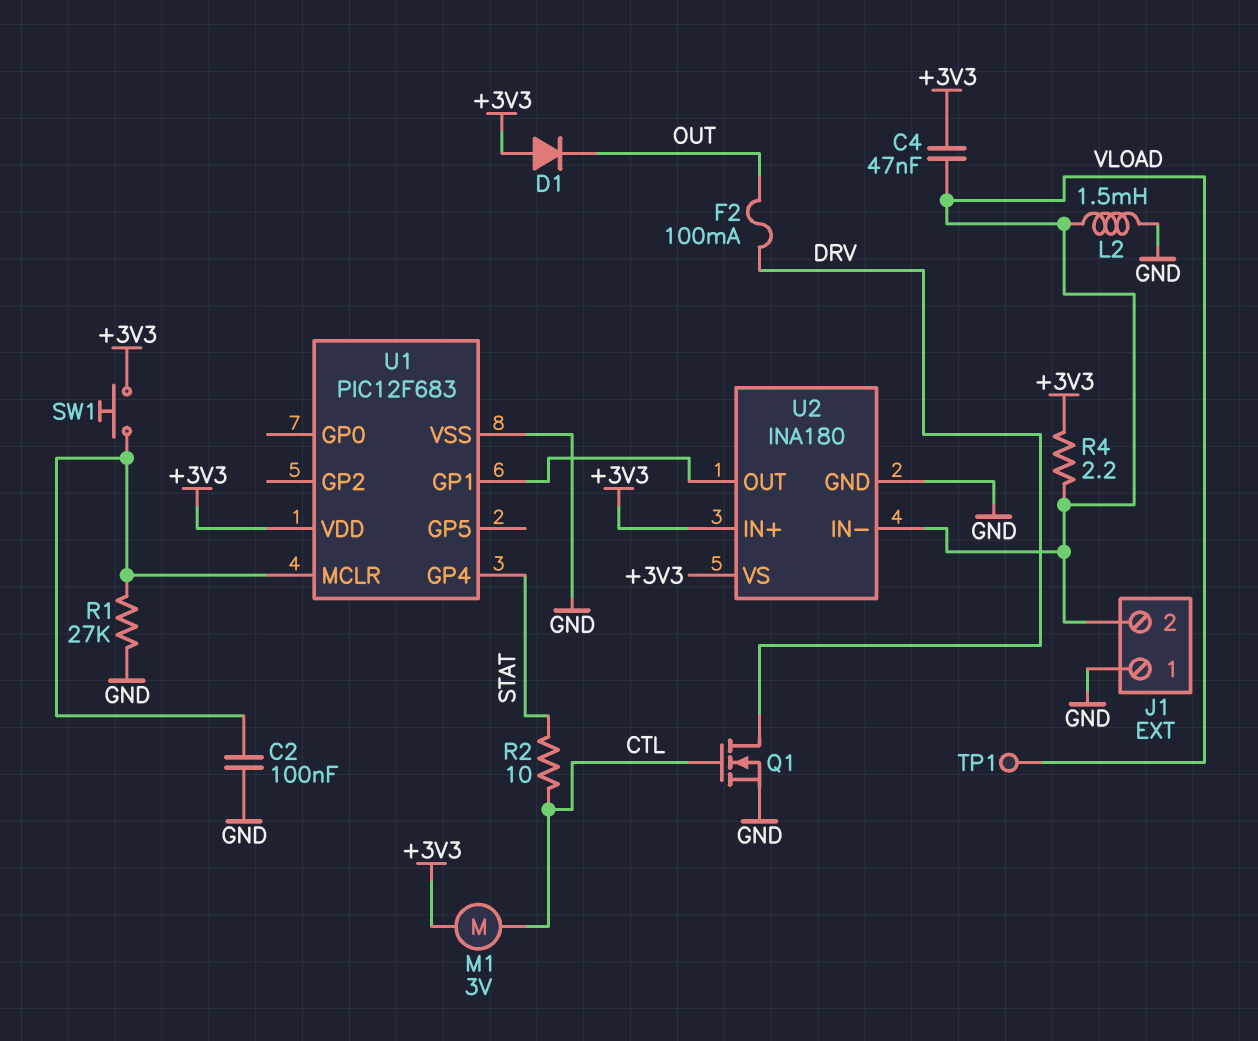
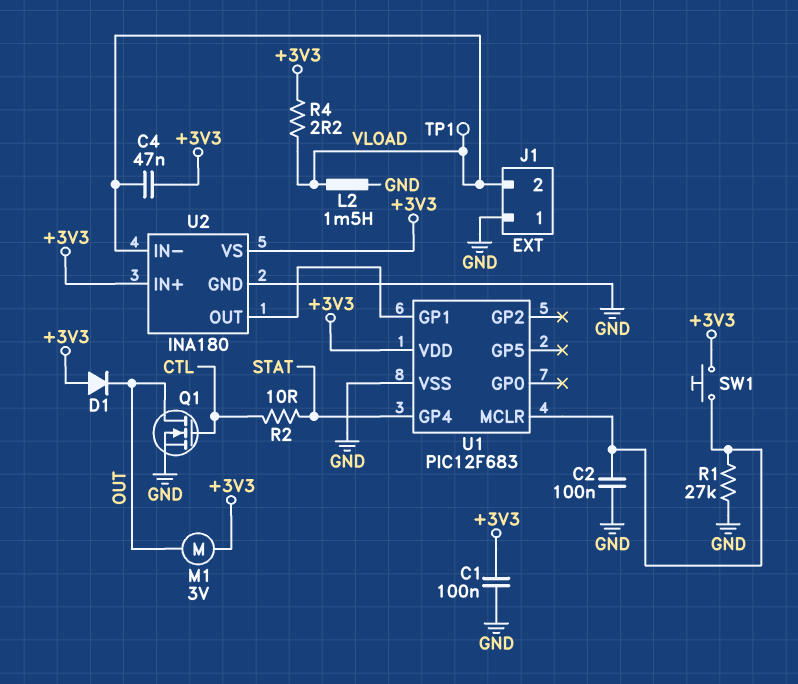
C1: none -> 100nF (+3V3, GND)
F2: 100mA (DRV, OUT) -> none
M1: motor 3V (+3V3, CTL) -> motor 3V (+3V3, OUT)
Q1: NMOS (G CTL, D DRV, S GND) -> NMOS (G CTL, D OUT, S GND)

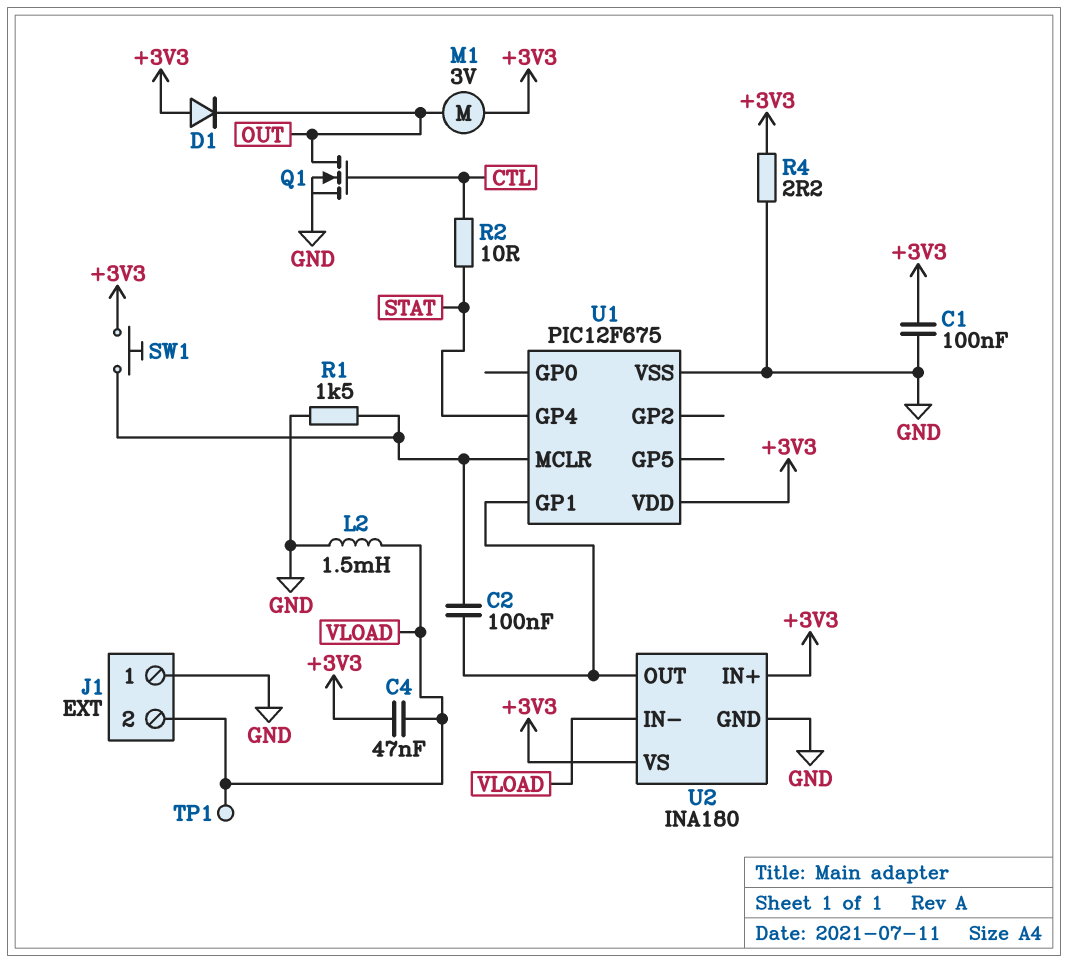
C2: 100nF (GND, U1/MCLR) -> 100nF (U1/GP1, U1/MCLR)
R1: 27k (GND, U1/MCLR) -> 1.5k (GND, U1/MCLR)
R4: 2.2 (+3V3, VLOAD) -> 2.2 (+3V3, GND)
U1: PIC12F683 -> PIC12F675

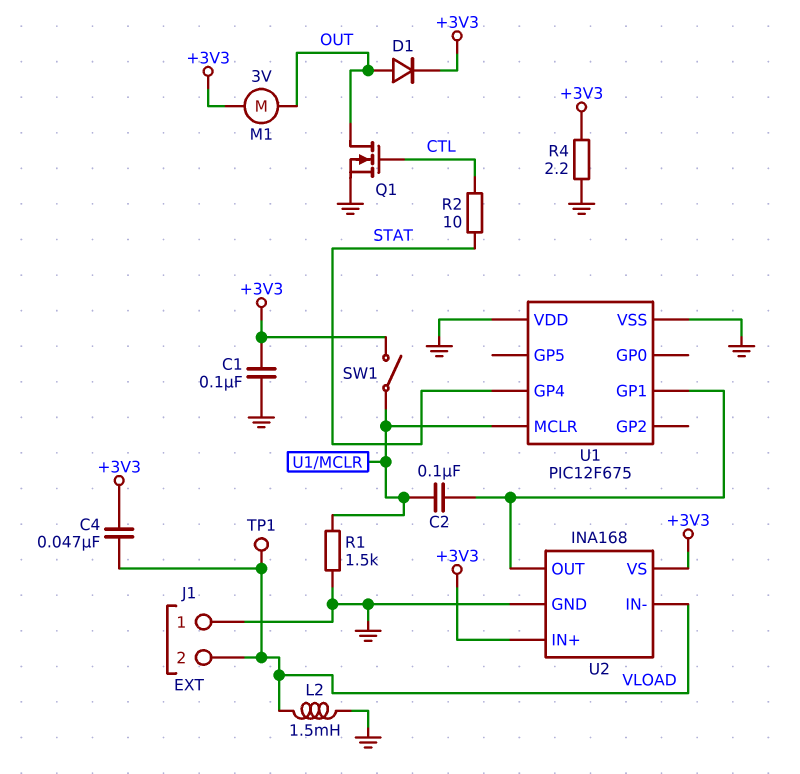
D1: diode (A +3V3, K OUT) -> diode (A OUT, K +3V3)
SW1: button (+3V3, U1/MCLR) -> switch (+3V3, U1/MCLR)
U1 pin VDD: +3V3 -> GND
U2: INA180 -> INA168

